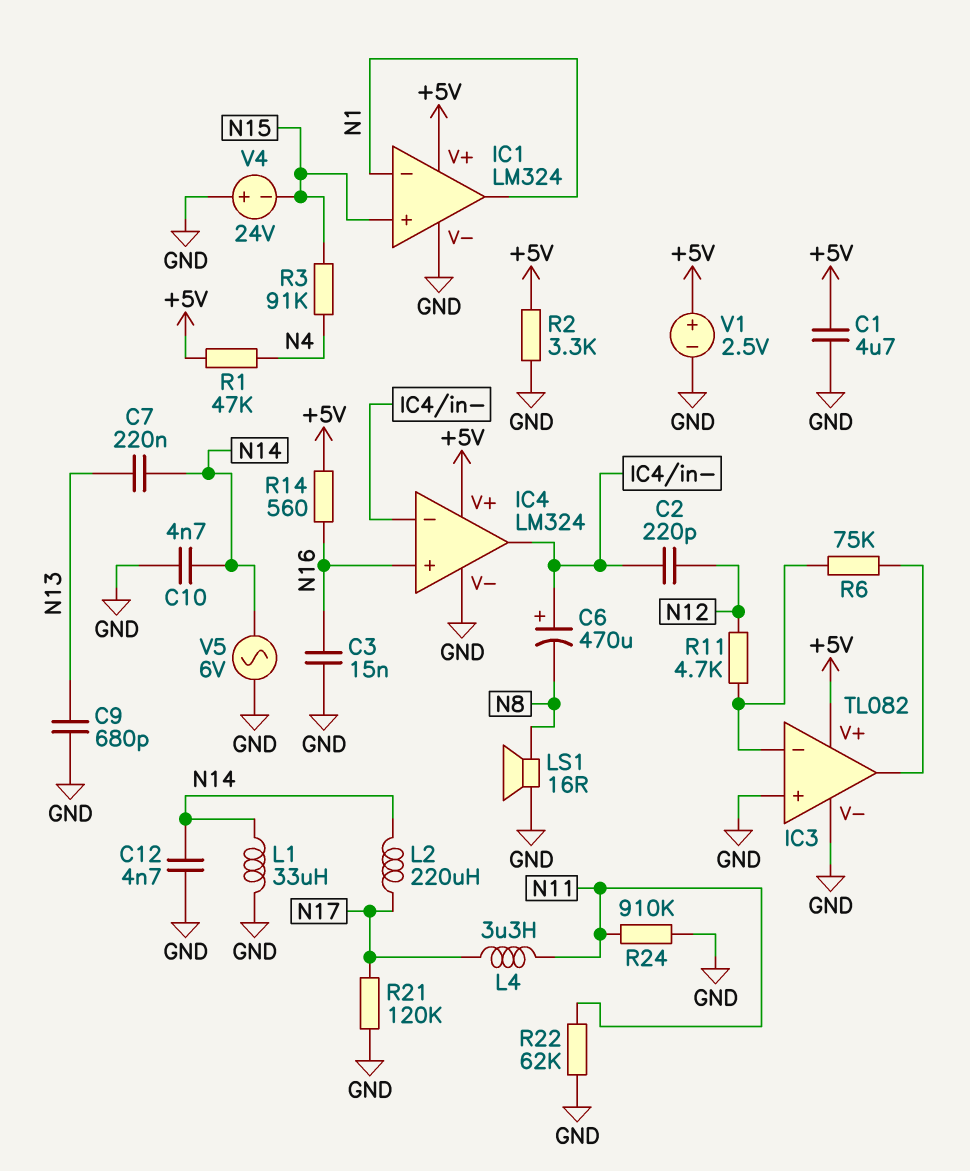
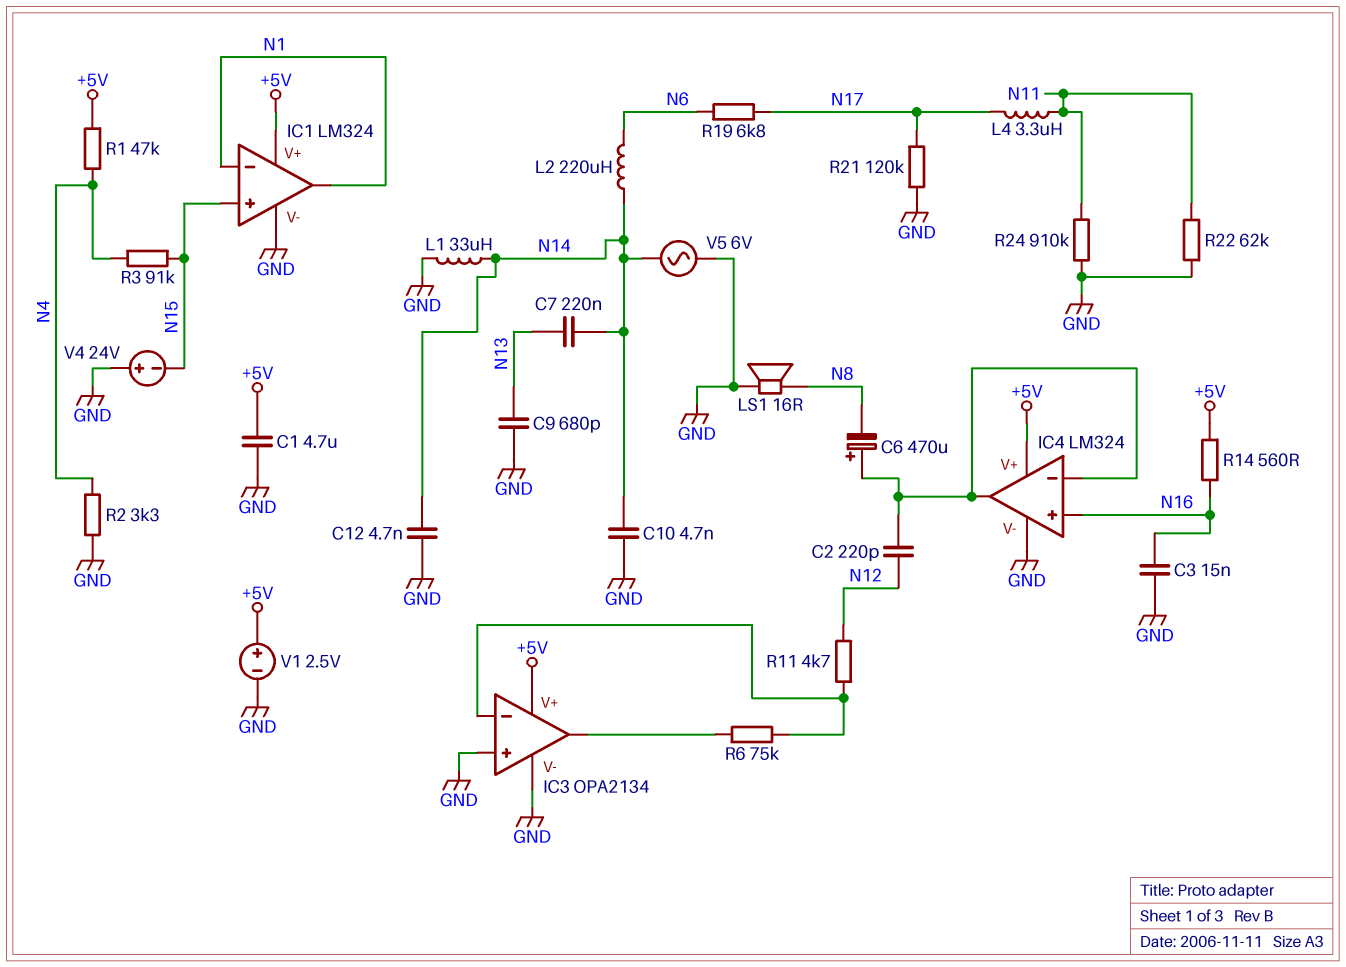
IC3: TL082 -> OPA2134
L2: 220uH (N14, N17) -> 220uH (N6, N14)
R2: 3.3k (+5V, GND) -> 3.3k (GND, N4)
R19: none -> 6.8k (N6, N17)

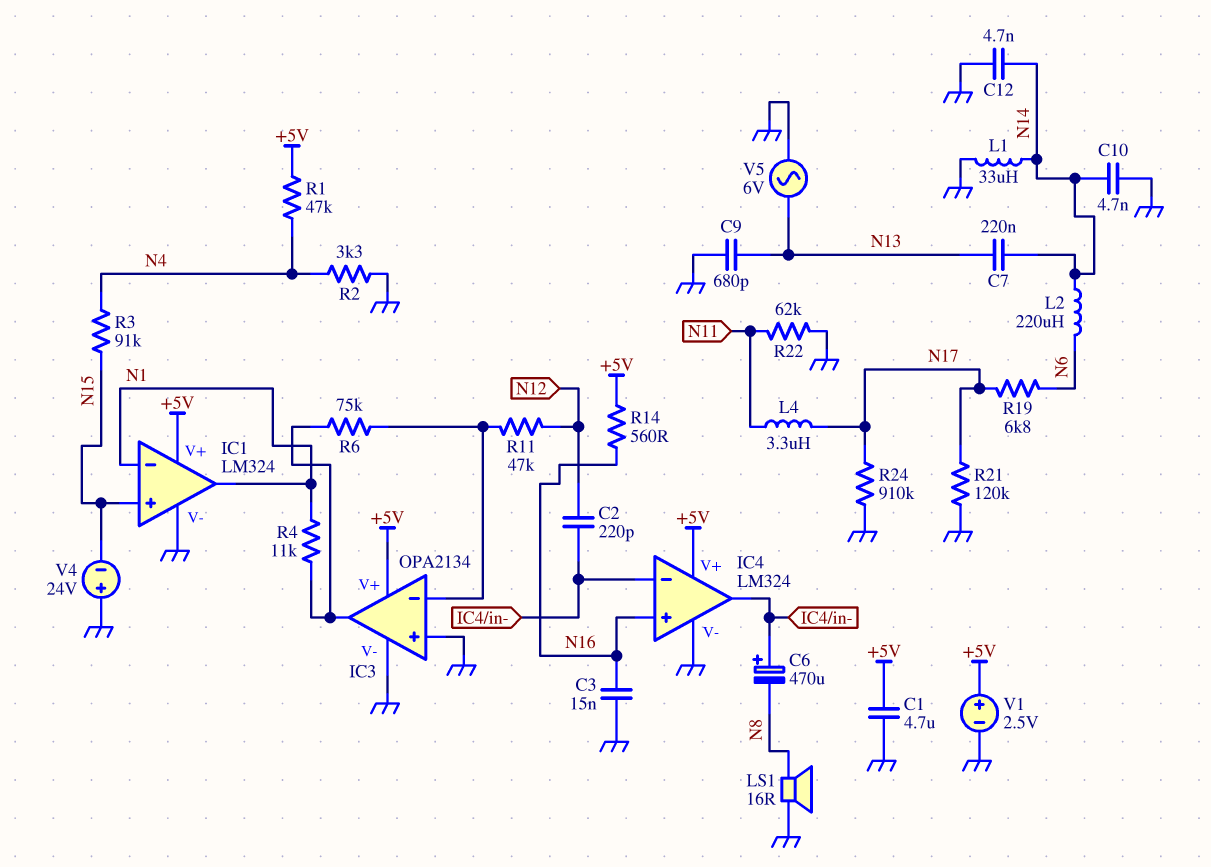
R4: none -> 11k (IC3/out, N1)
R11: 4.7k (IC3/in-, N12) -> 47k (IC3/in-, N12)
R24: 910k (GND, N11) -> 910k (GND, N17)
V5: AC 6V (GND, N14) -> AC 6V (GND, N13)

